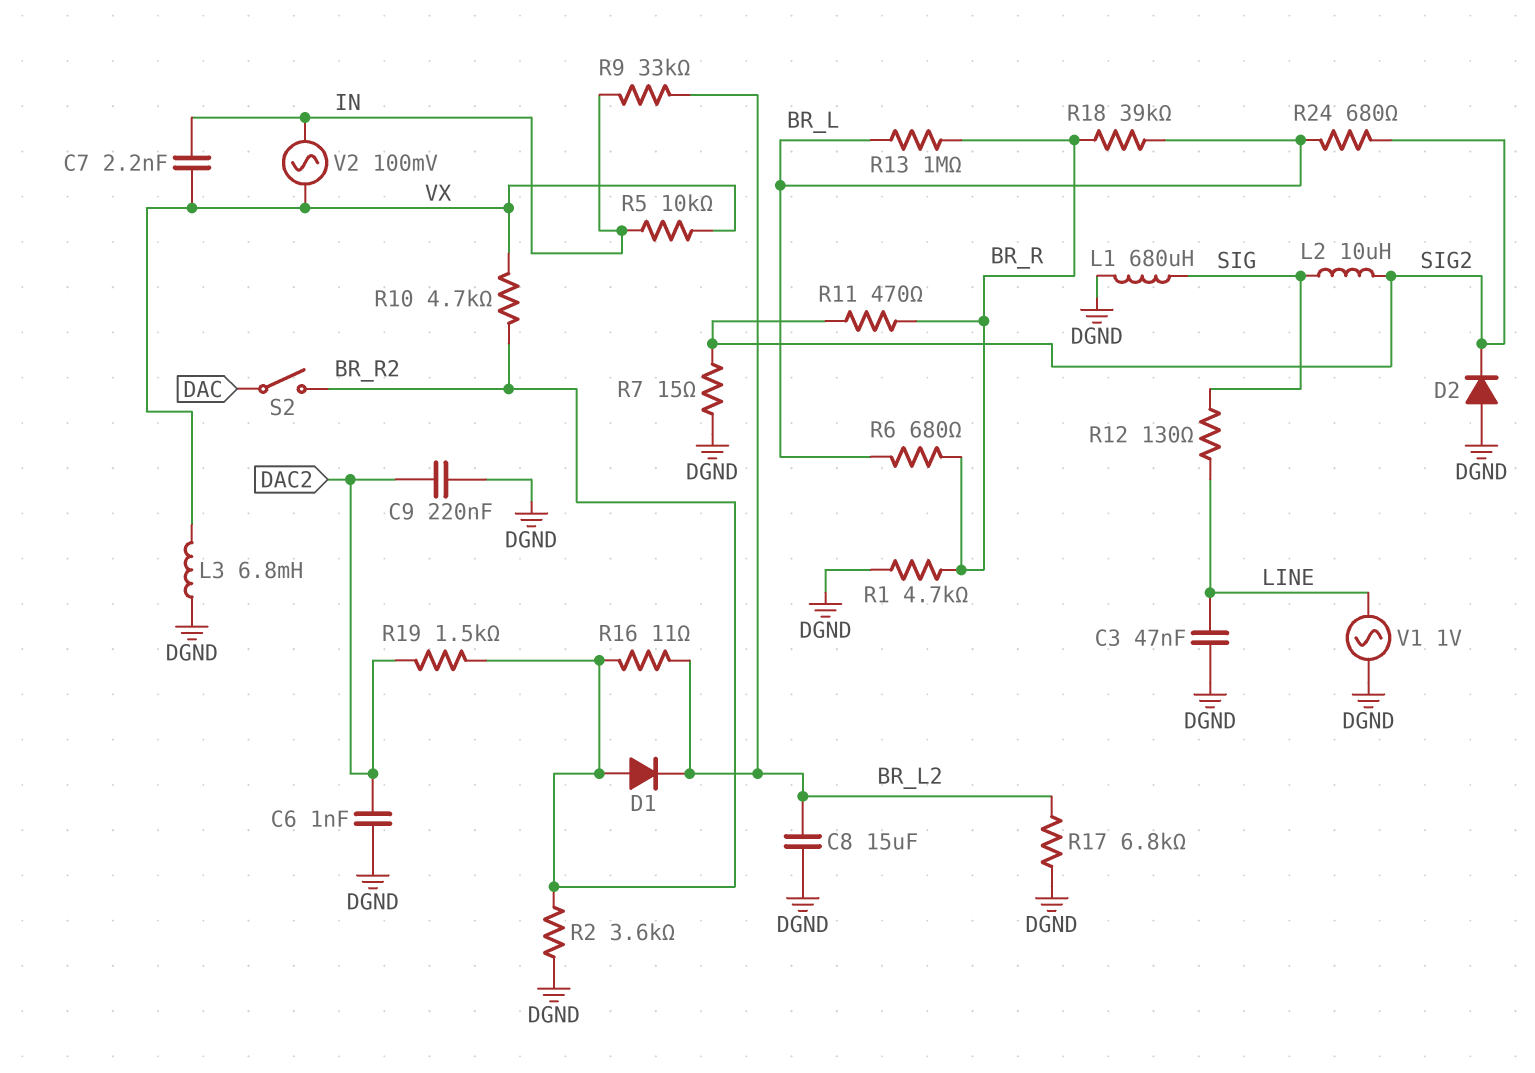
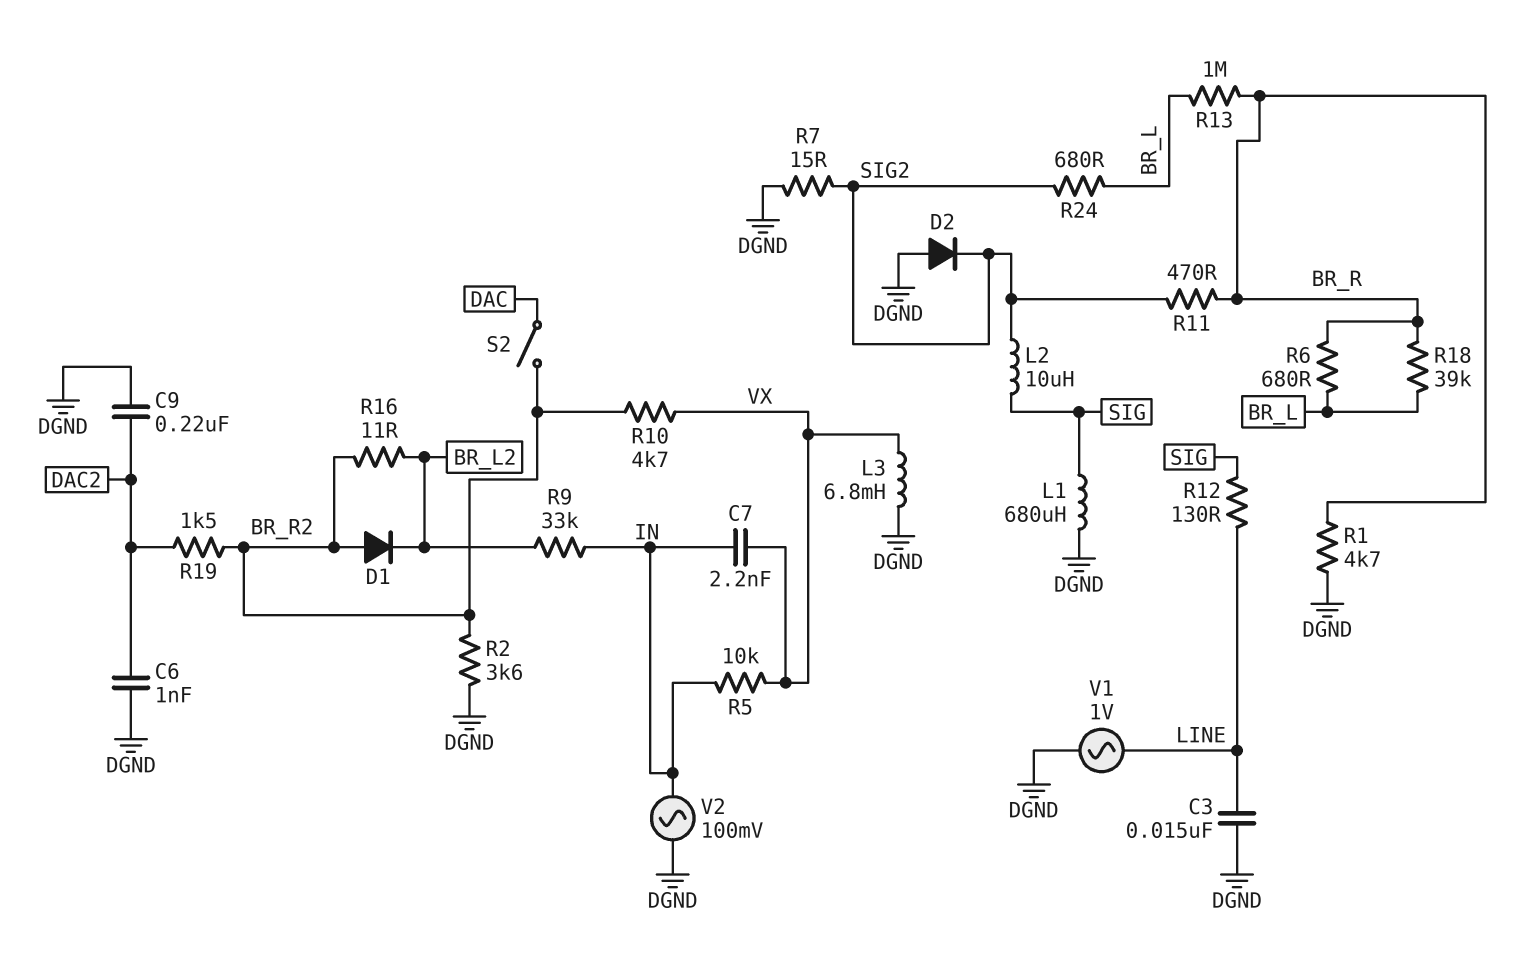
C3: 47nF (DGND, LINE) -> 15nF (DGND, LINE)
C8: 15uF (BR_L2, DGND) -> none
R17: 6.8k (BR_L2, DGND) -> none
V2: AC 100mV (IN, VX) -> AC 100mV (DGND, IN)

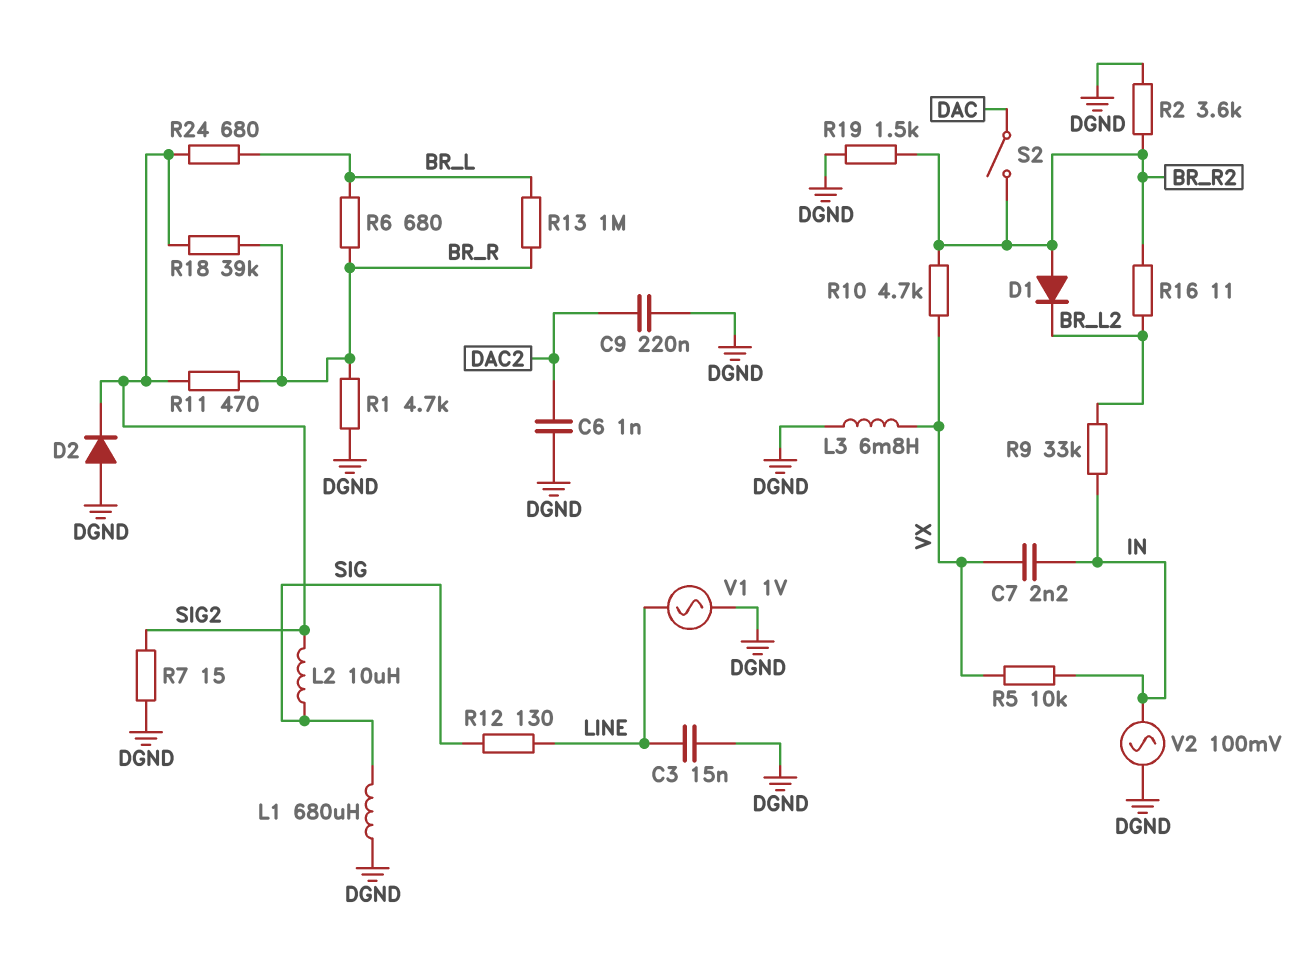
R18: 39k (BR_L, BR_R) -> 39k (BR_R, SIG2)
R19: 1.5k (BR_R2, DAC2) -> 1.5k (BR_R2, DGND)

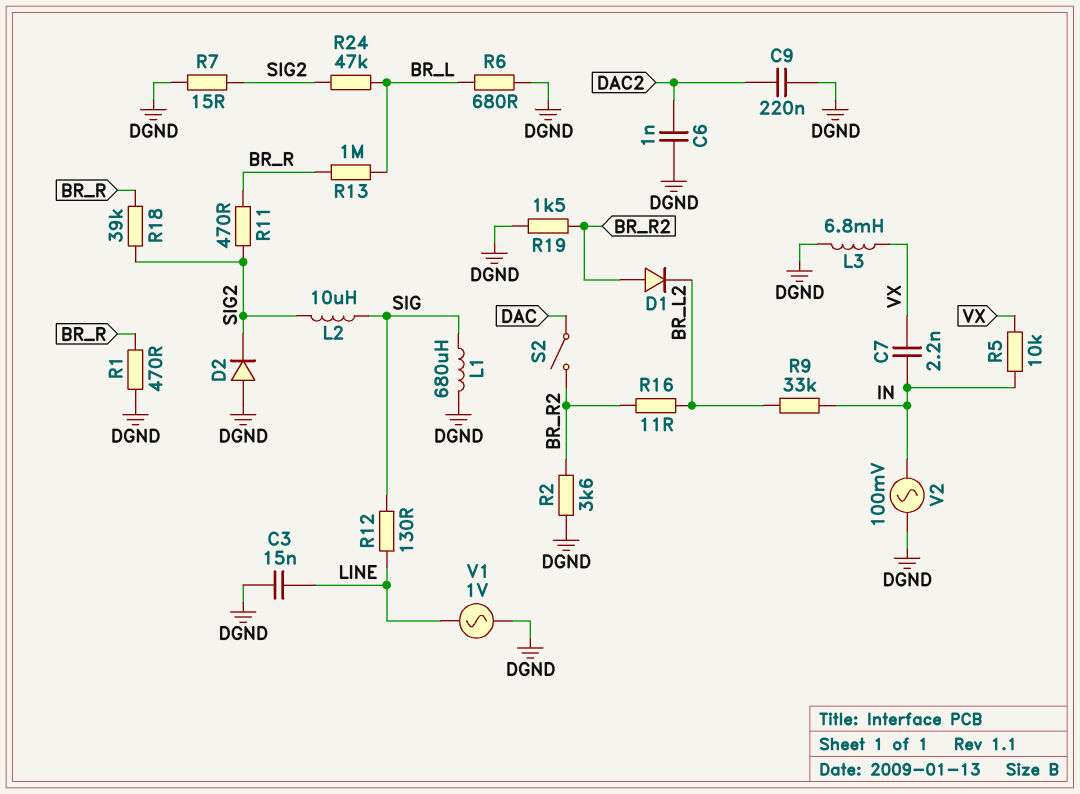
R1: 4.7k (BR_R, DGND) -> 470 (BR_R, DGND)
R6: 680 (BR_L, BR_R) -> 680 (BR_L, DGND)
R10: 4.7k (BR_R2, VX) -> none
R24: 680 (BR_L, SIG2) -> 47k (BR_L, SIG2)

